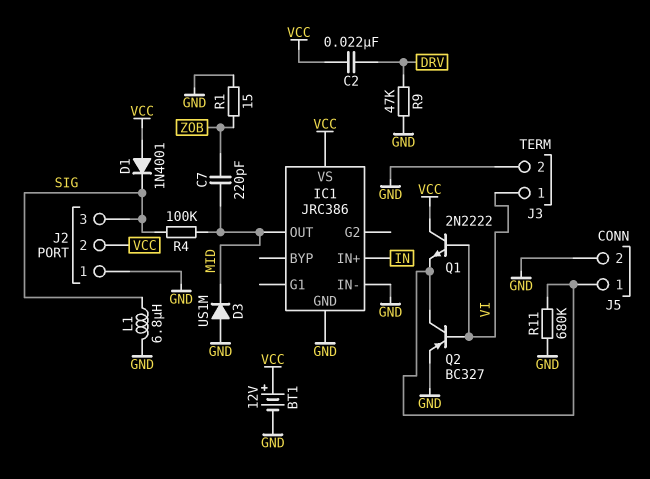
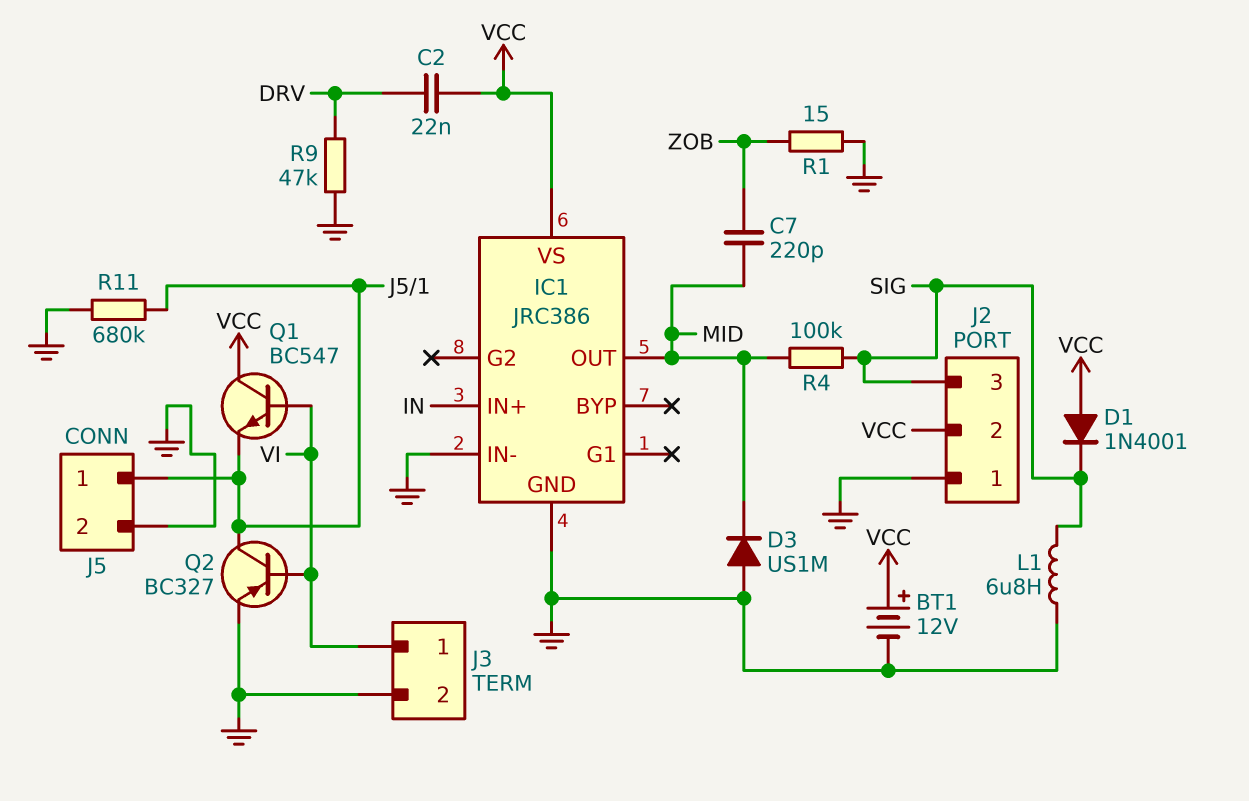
Q1: NPN 2N2222 (B VI, C VCC, E J5/1) -> NPN BC547 (B VI, C VCC, E J5/1)

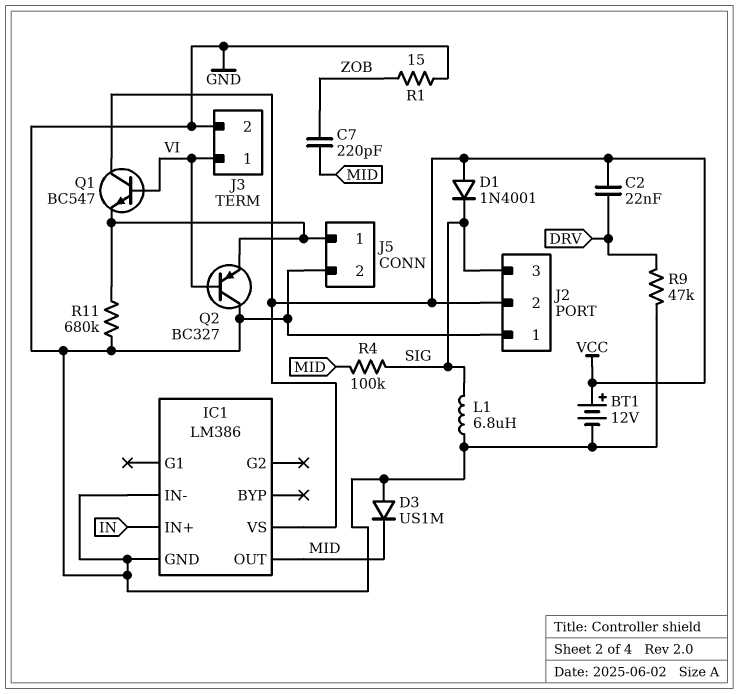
IC1: JRC386 -> LM386
Q2: PNP BC327 (B VI, C J5/1, E GND) -> PNP BC327 (B VI, C GND, E J5/1)

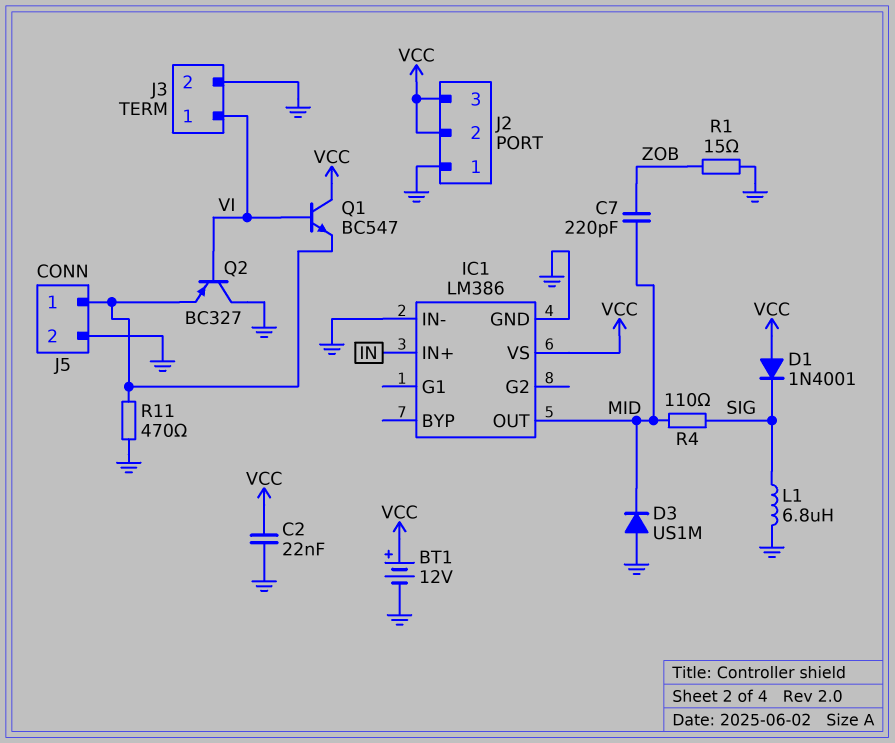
C2: 22nF (DRV, VCC) -> 22nF (GND, VCC)
J2 pin 3: SIG -> VCC
R4: 100k (MID, SIG) -> 110 (MID, SIG)
R9: 47k (DRV, GND) -> none
R11: 680k (GND, J5/1) -> 470 (GND, J5/1)

